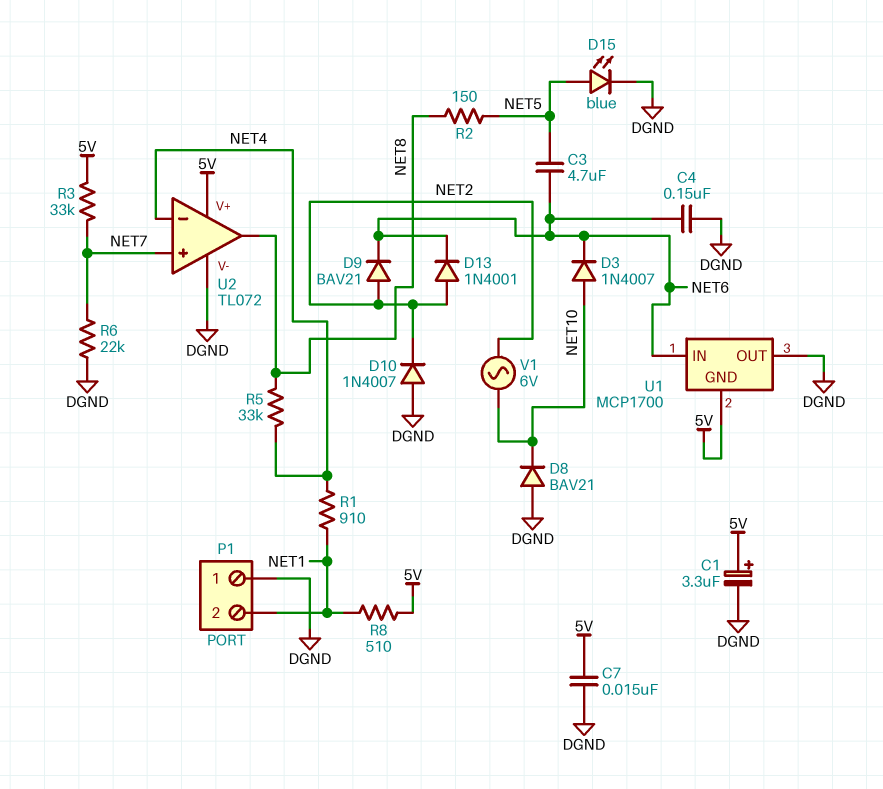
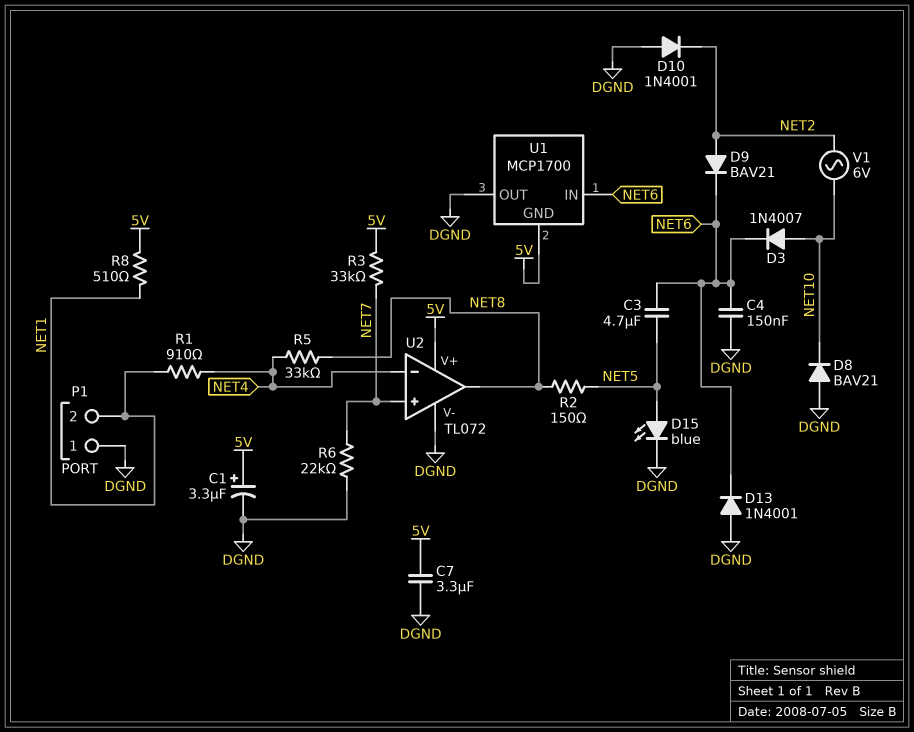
C7: 15nF (5V, DGND) -> 3.3uF (5V, DGND)
D10: diode 1N4007 (A DGND, K NET2) -> diode 1N4001 (A DGND, K NET2)
D13: diode 1N4001 (A NET2, K NET6) -> diode 1N4001 (A DGND, K NET6)

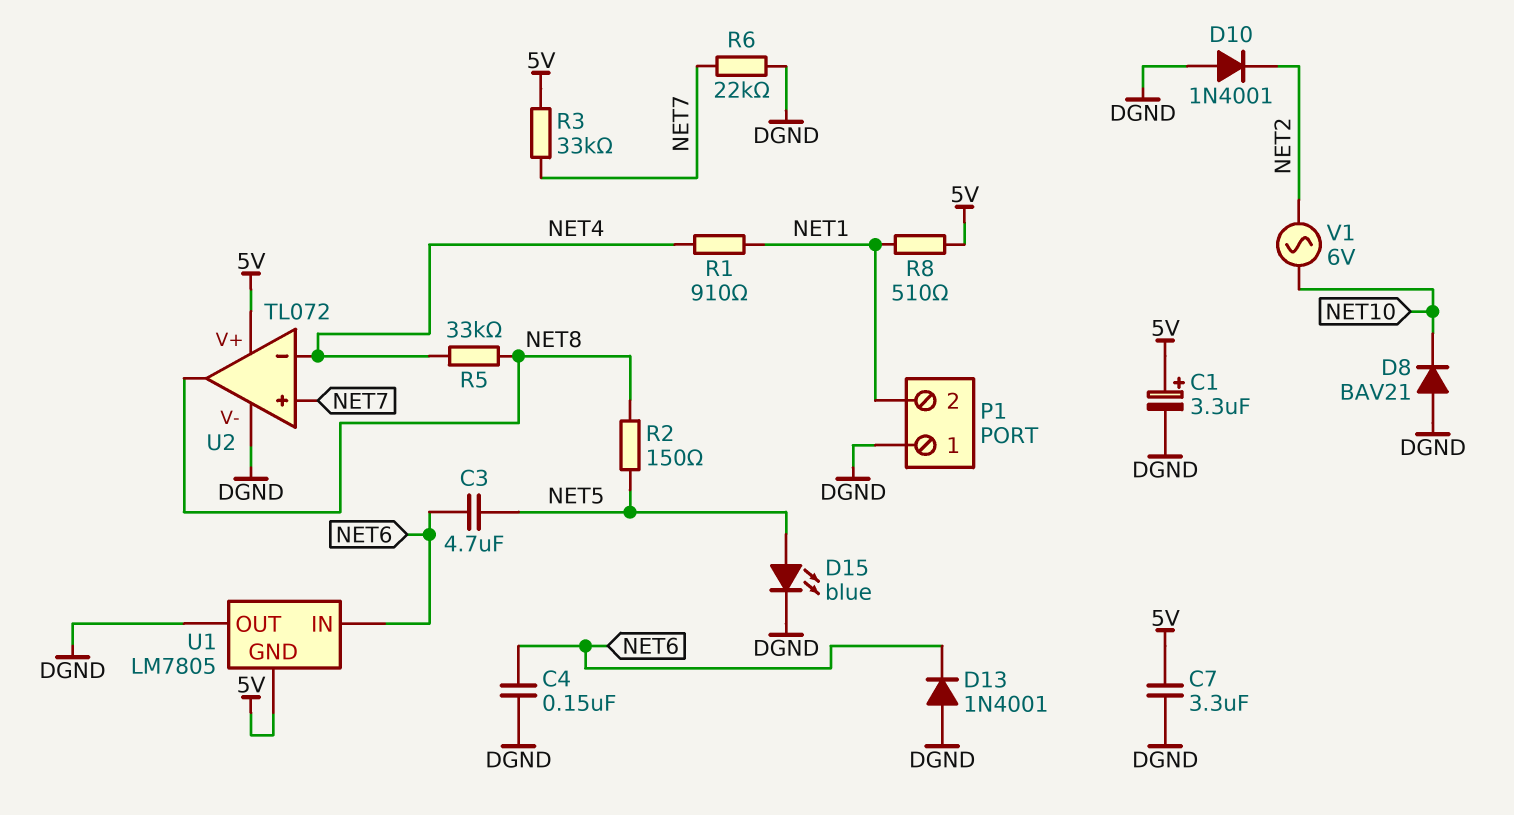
D3: diode 1N4007 (A NET10, K NET6) -> none
D9: diode BAV21 (A NET2, K NET6) -> none
U1: MCP1700 -> LM7805

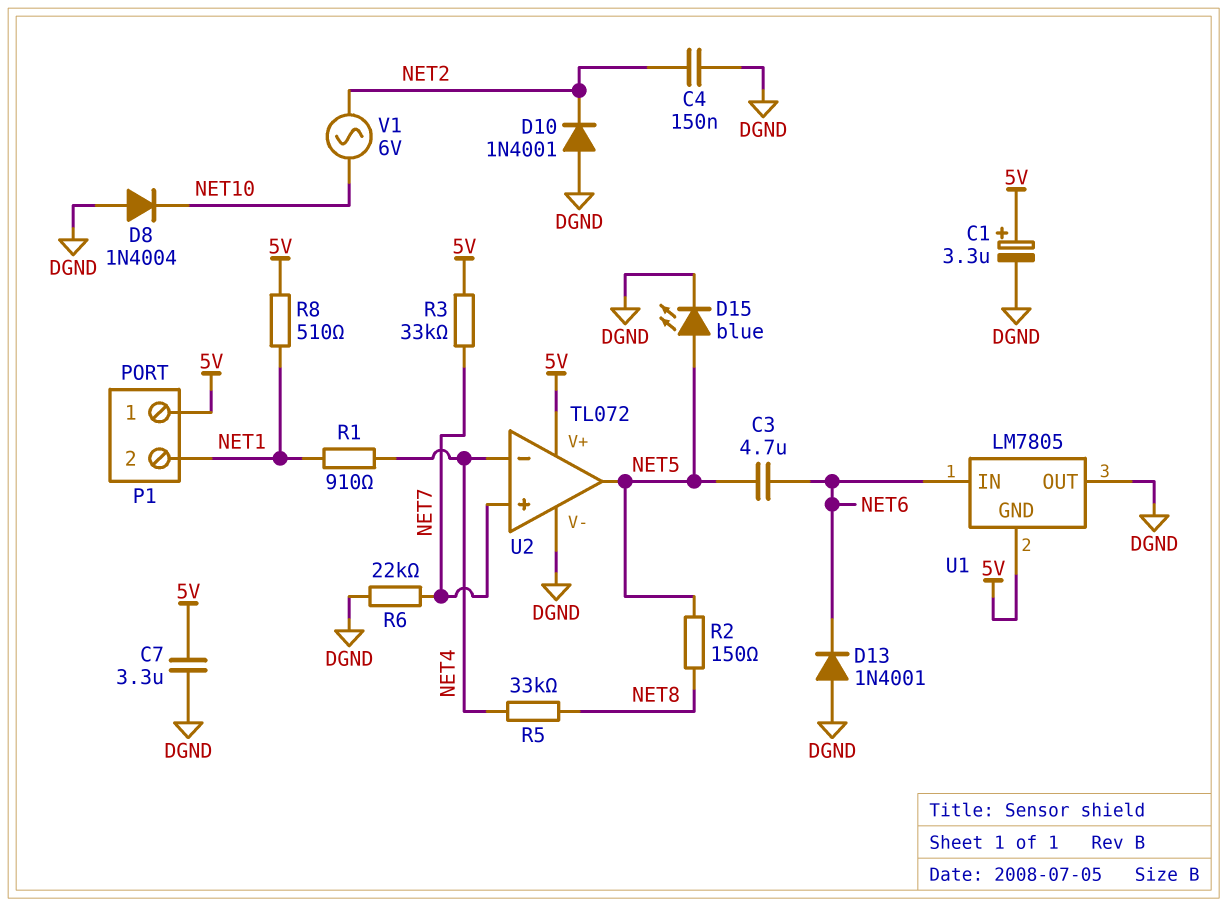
C4: 150nF (DGND, NET6) -> 150nF (DGND, NET2)
D8: diode BAV21 (A DGND, K NET10) -> diode 1N4004 (A DGND, K NET10)
P1 pin 1: DGND -> 5V
U2 pin out: NET8 -> NET5

